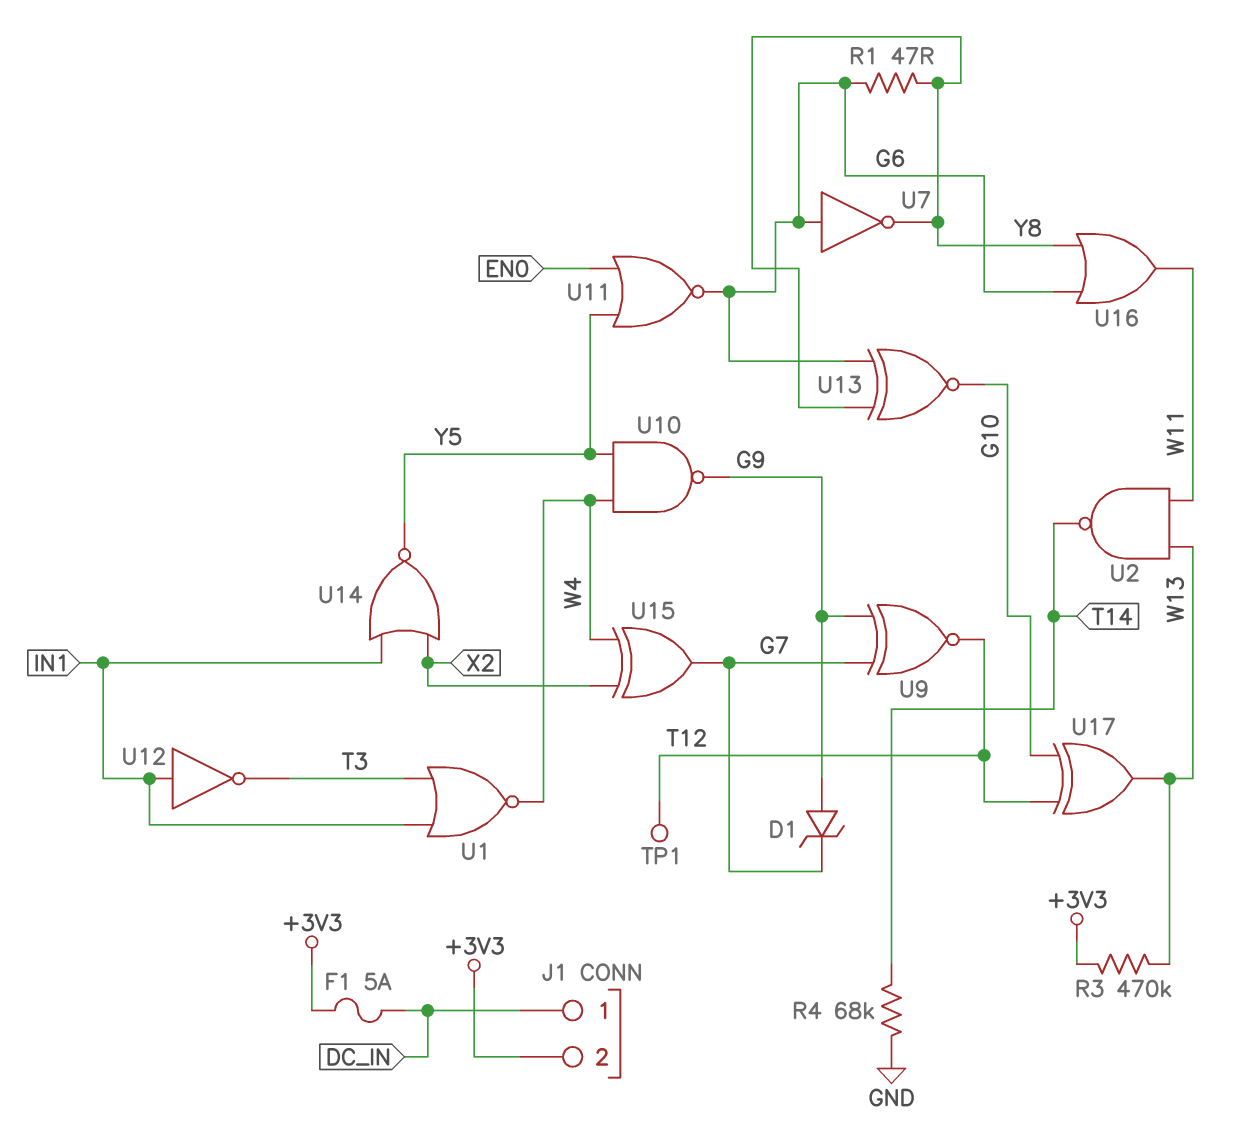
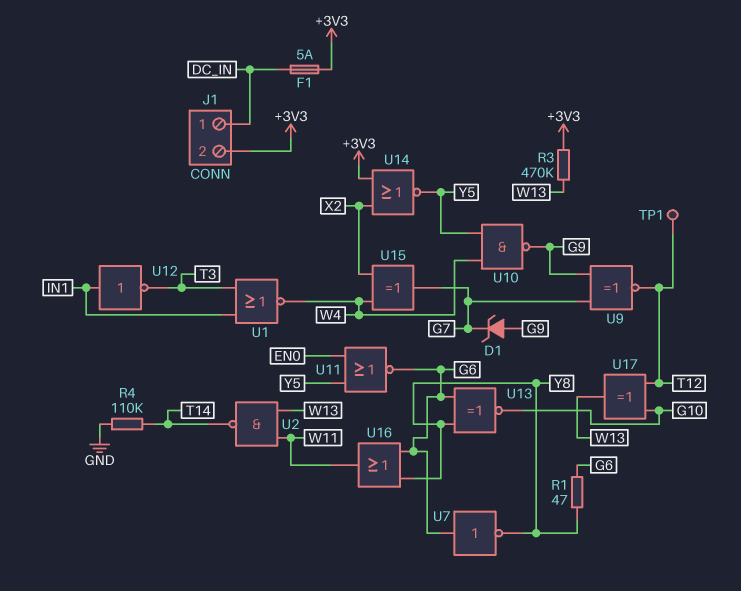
R4: 68k (GND, T14) -> 110k (GND, T14)
U14: NOR (in IN1, in X2, out Y5) -> NOR (in +3V3, in X2, out Y5)

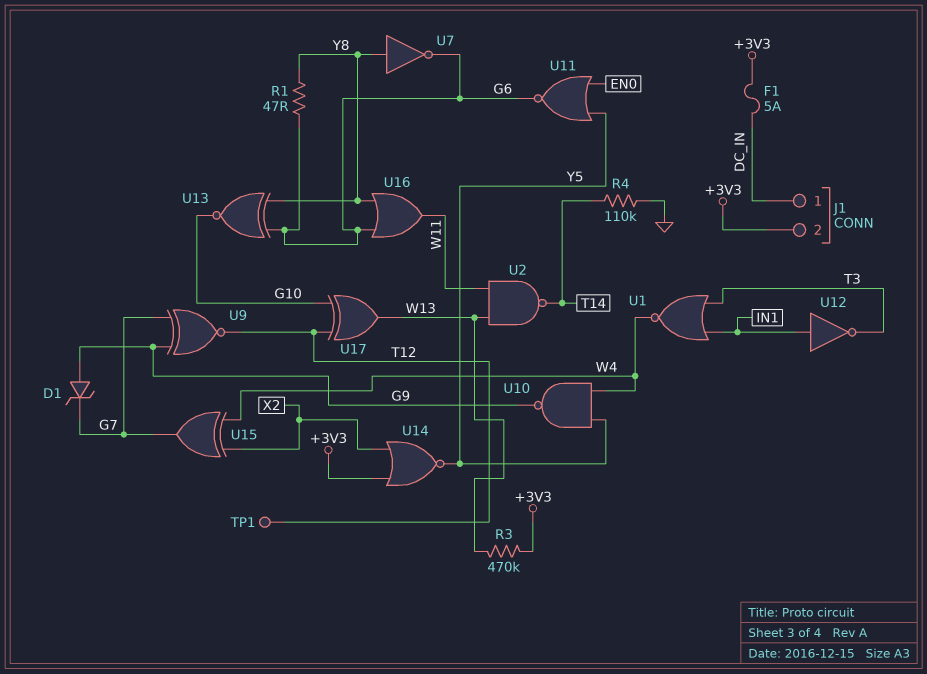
U7: NOT (in G6, out Y8) -> NOT (in Y8, out G6)

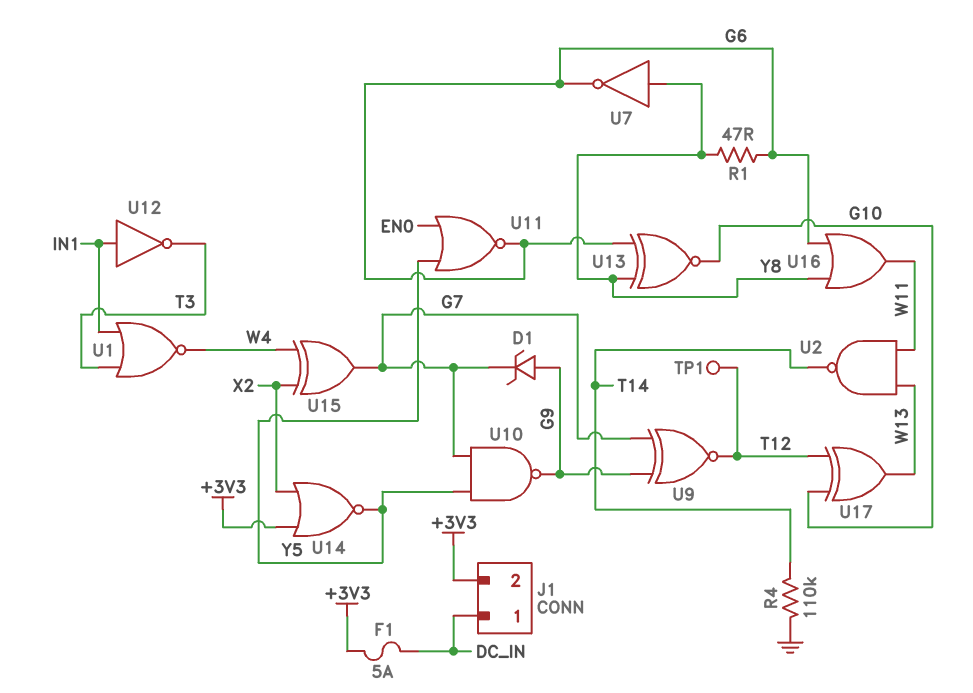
R3: 470k (+3V3, W13) -> none
U10: NAND (in W4, in Y5, out G9) -> NAND (in G7, in Y5, out G9)

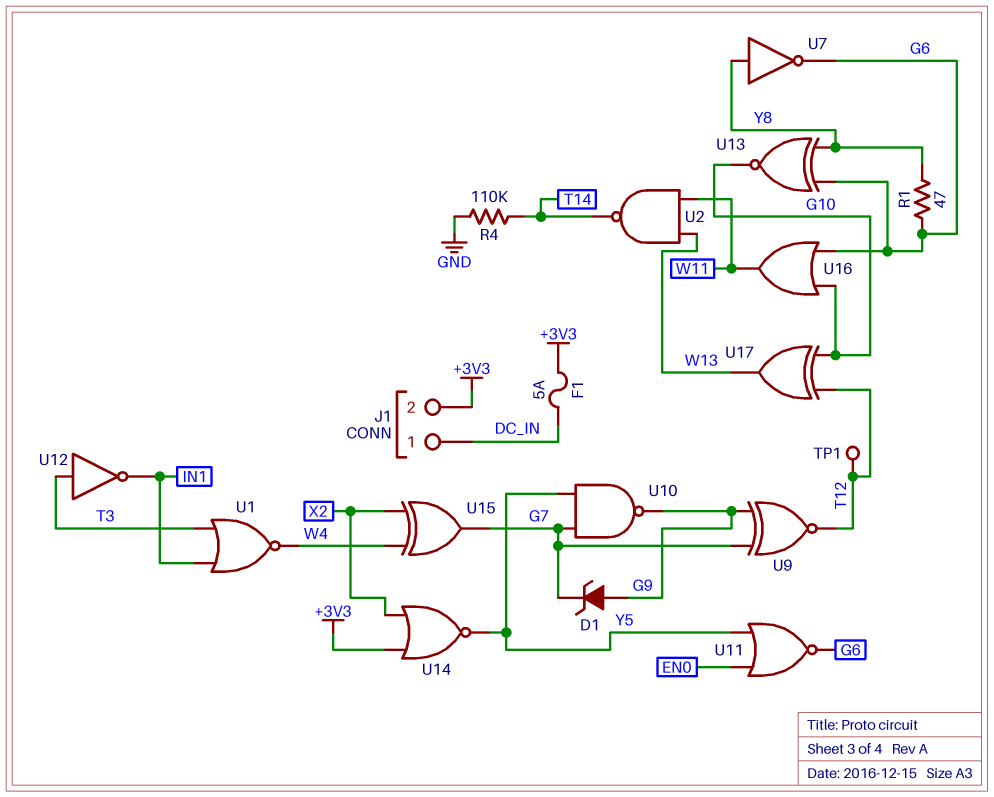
U12: NOT (in IN1, out T3) -> NOT (in T3, out IN1)
U16: OR (in G6, in Y8, out W11) -> OR (in G6, in G10, out W11)

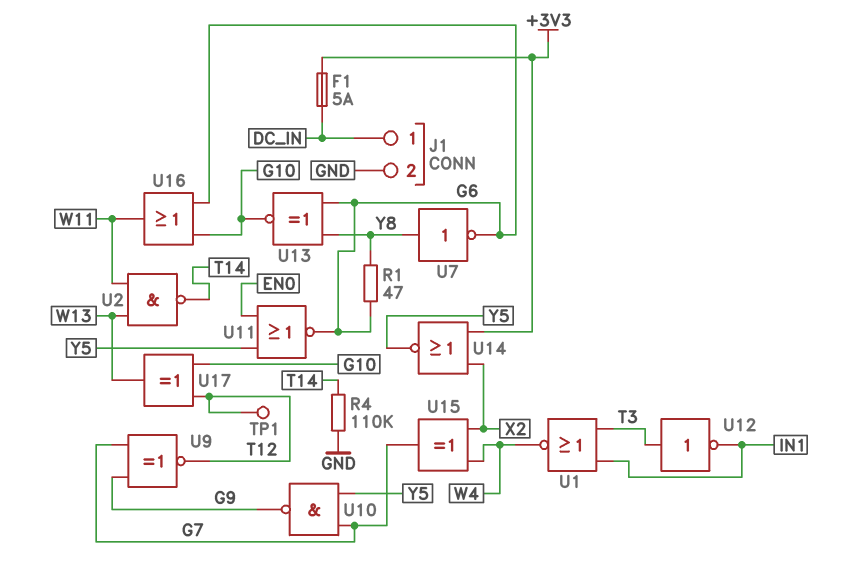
D1: zener (A G9, K G7) -> none
J1 pin 2: +3V3 -> GND

